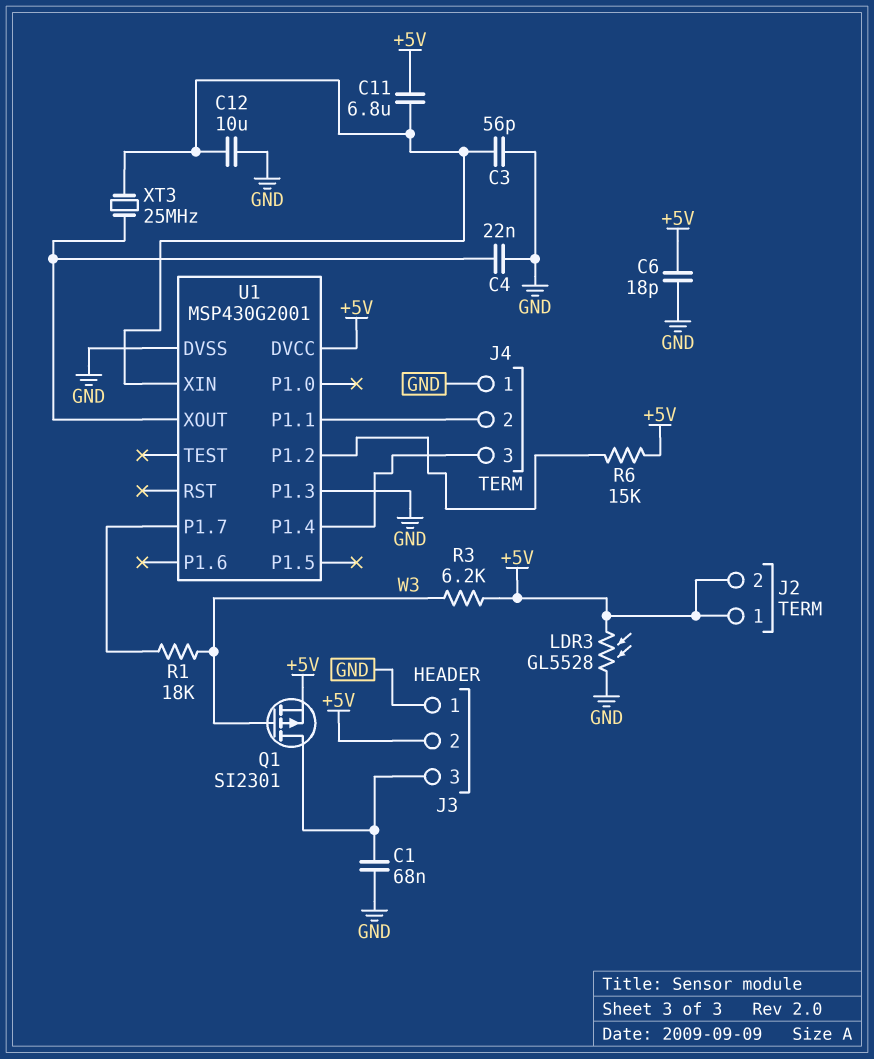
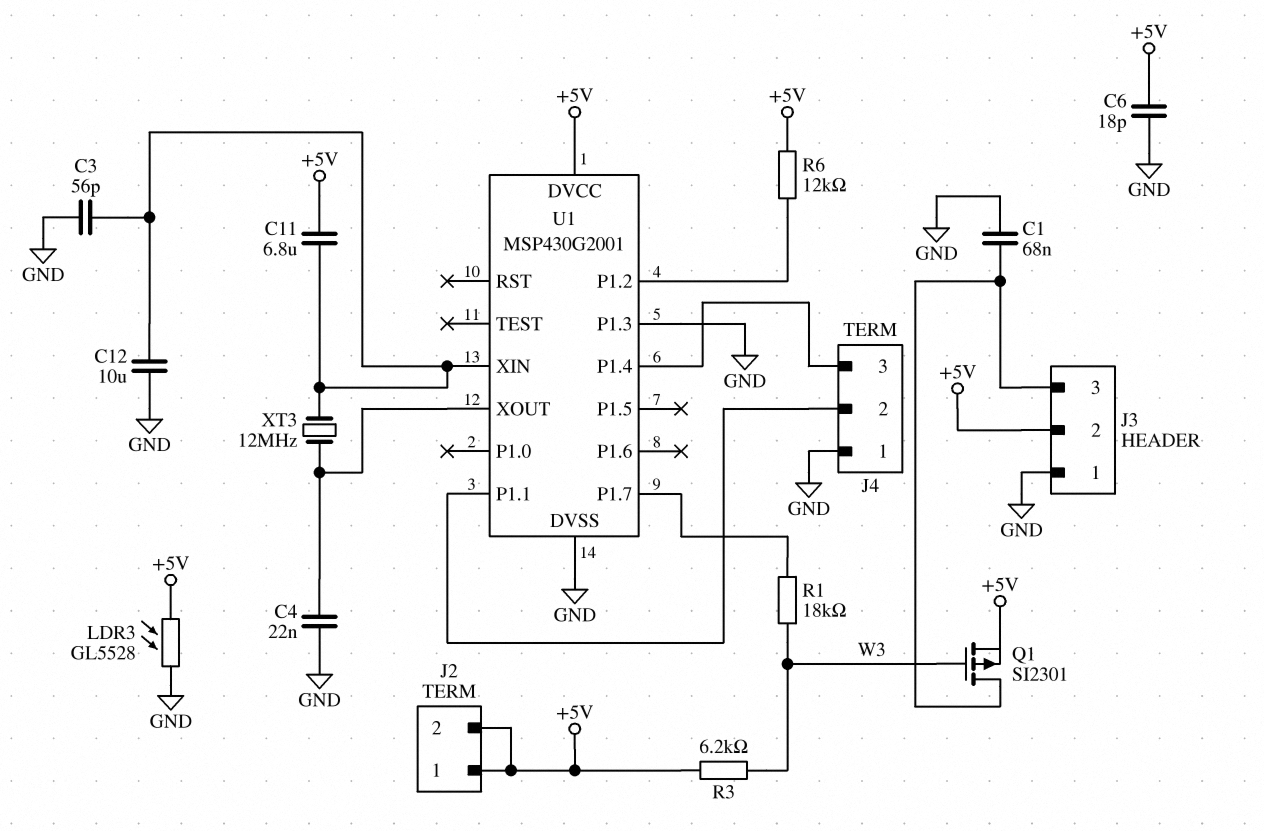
R6: 15k (+5V, U1/P1.2) -> 12k (+5V, U1/P1.2)
XT3: 25MHz (U1/XIN, U1/XOUT) -> 12MHz (U1/XIN, U1/XOUT)

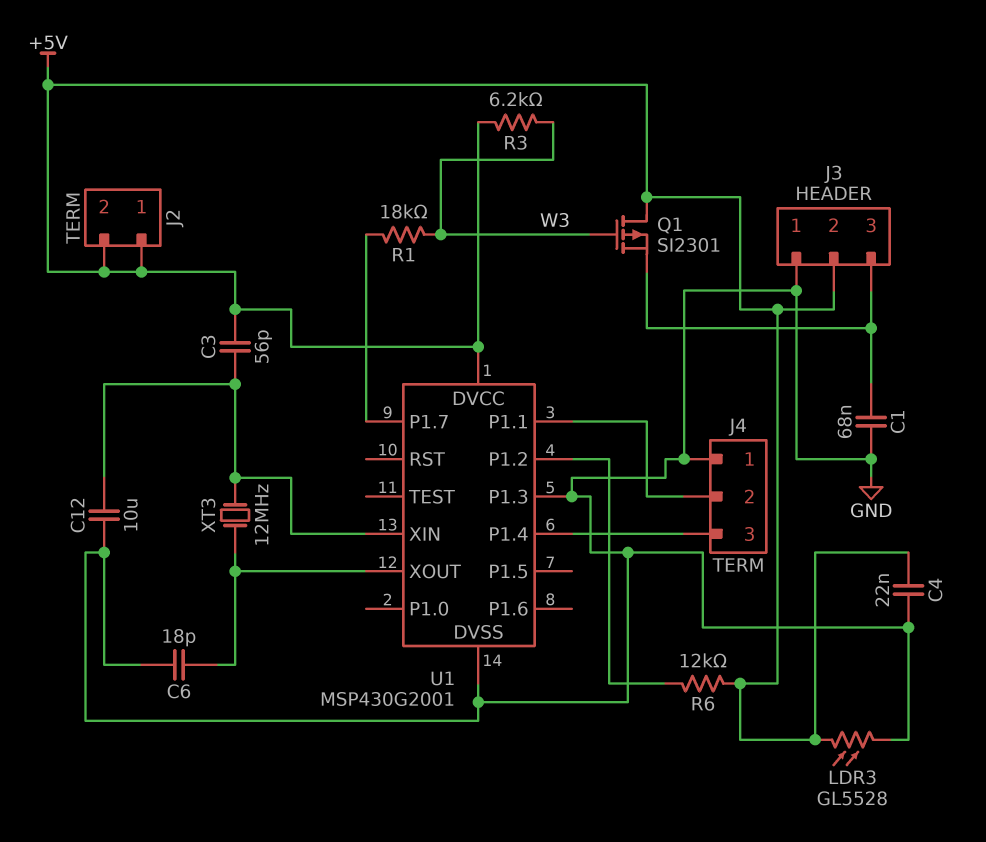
C3: 56pF (GND, U1/XIN) -> 56pF (+5V, U1/XIN)
C4: 22nF (GND, U1/XOUT) -> 22nF (+5V, GND)
C6: 18pF (+5V, GND) -> 18pF (GND, U1/XOUT)
C11: 6.8uF (+5V, U1/XIN) -> none
Q1: PMOS SI2301 (G W3, D J3/3, S +5V) -> PMOS SI2301 (G W3, D +5V, S J3/3)

